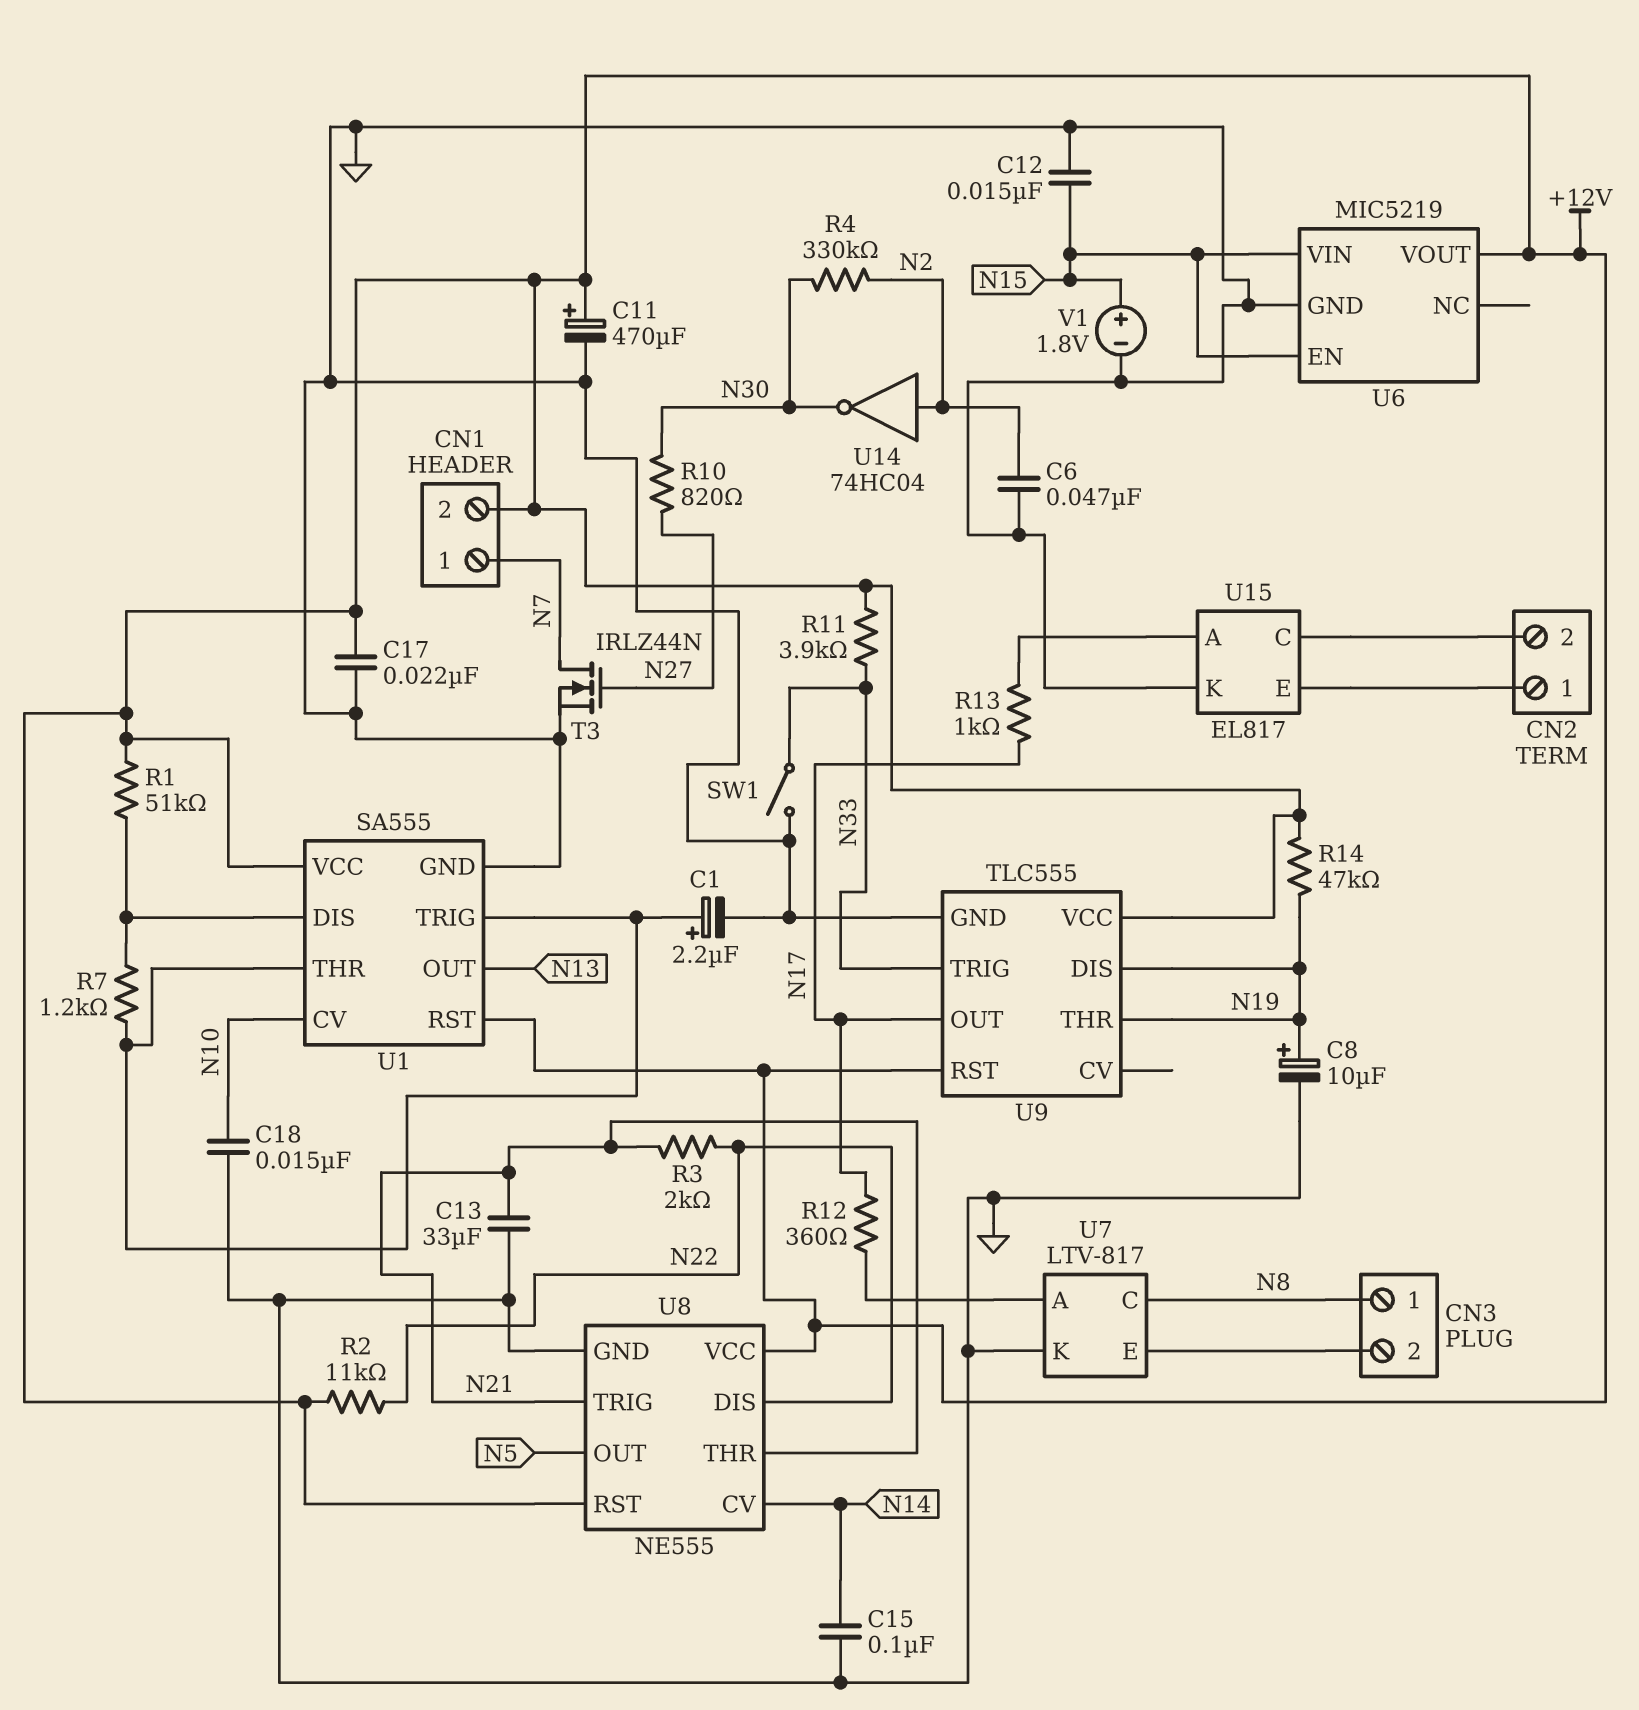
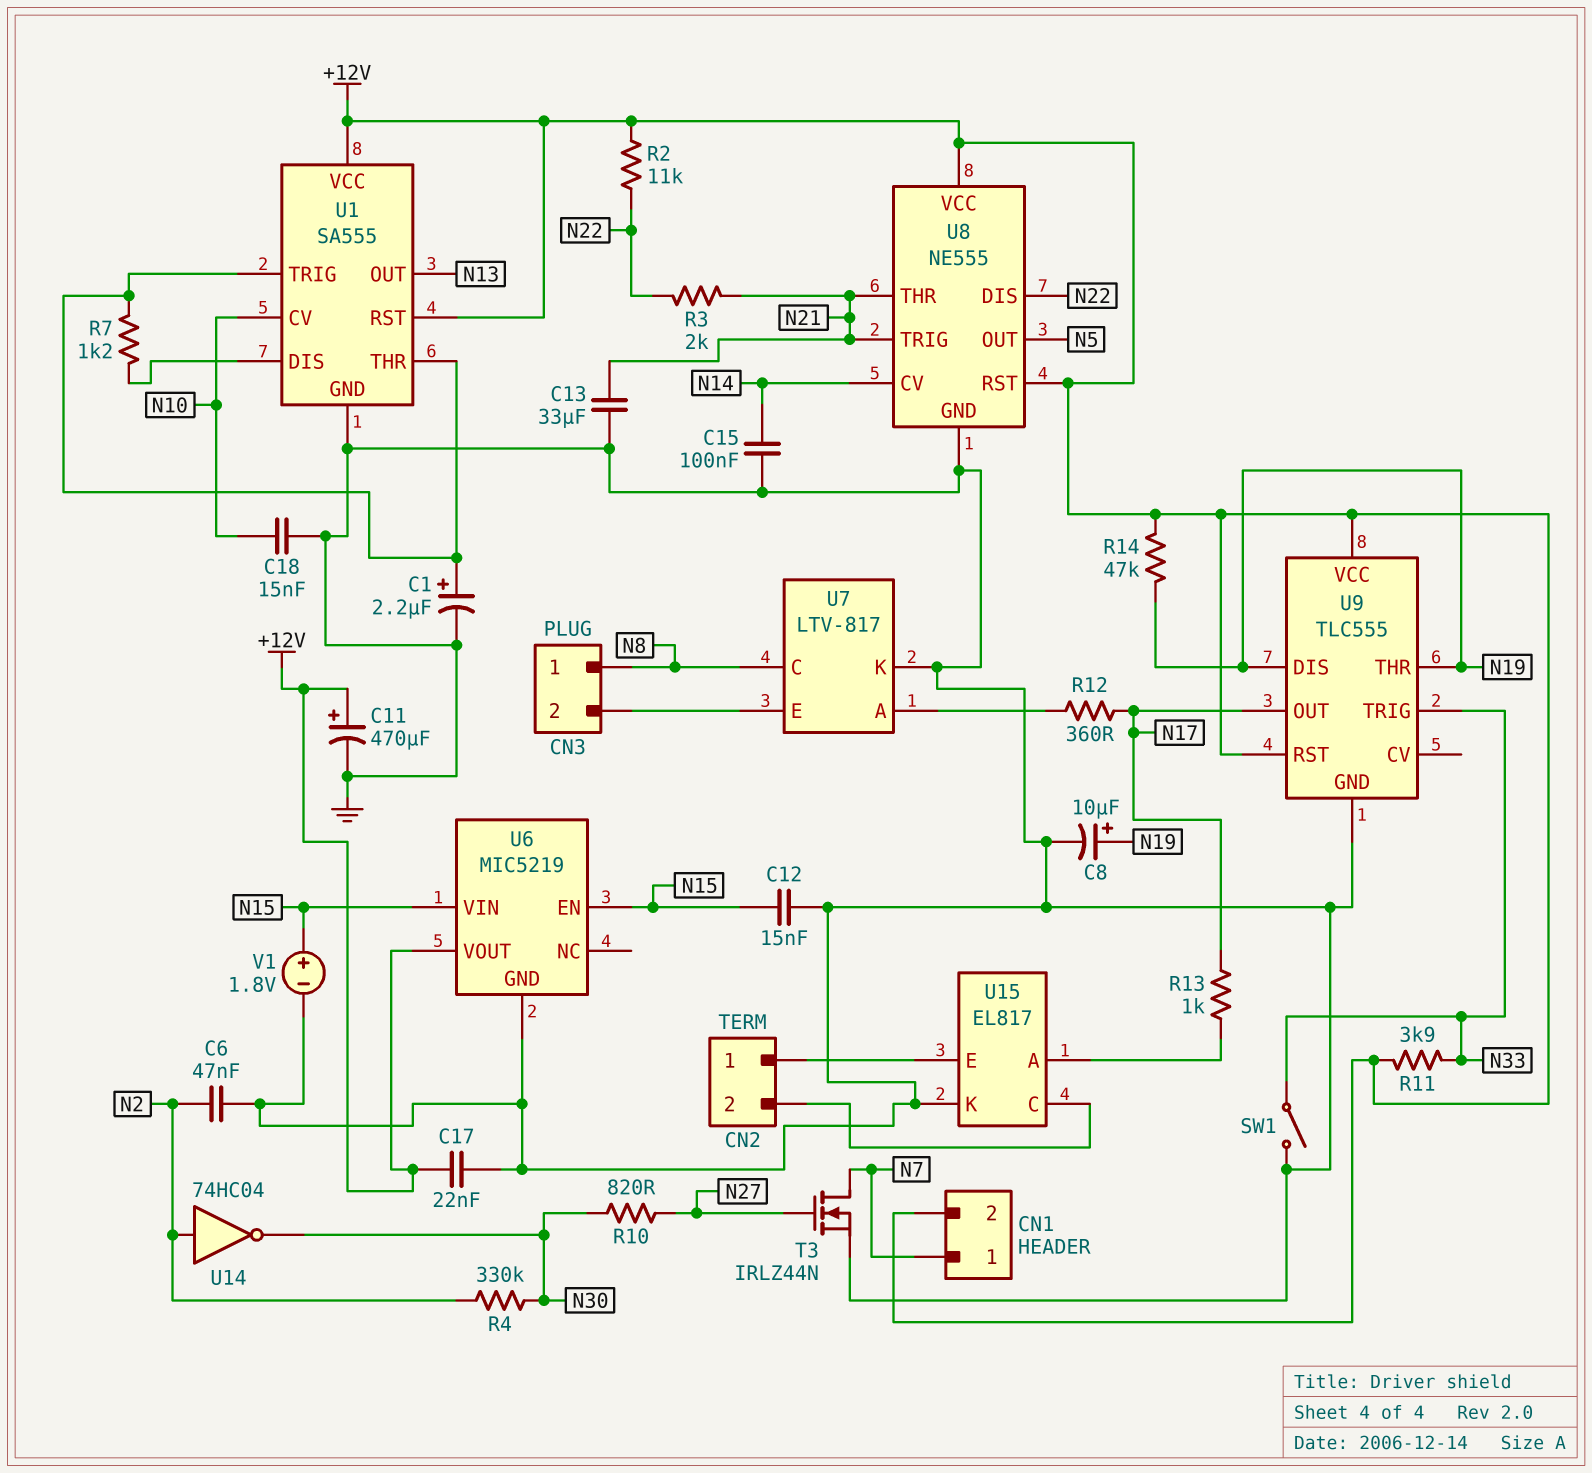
R1: 51k (+12V, U1/DIS) -> none

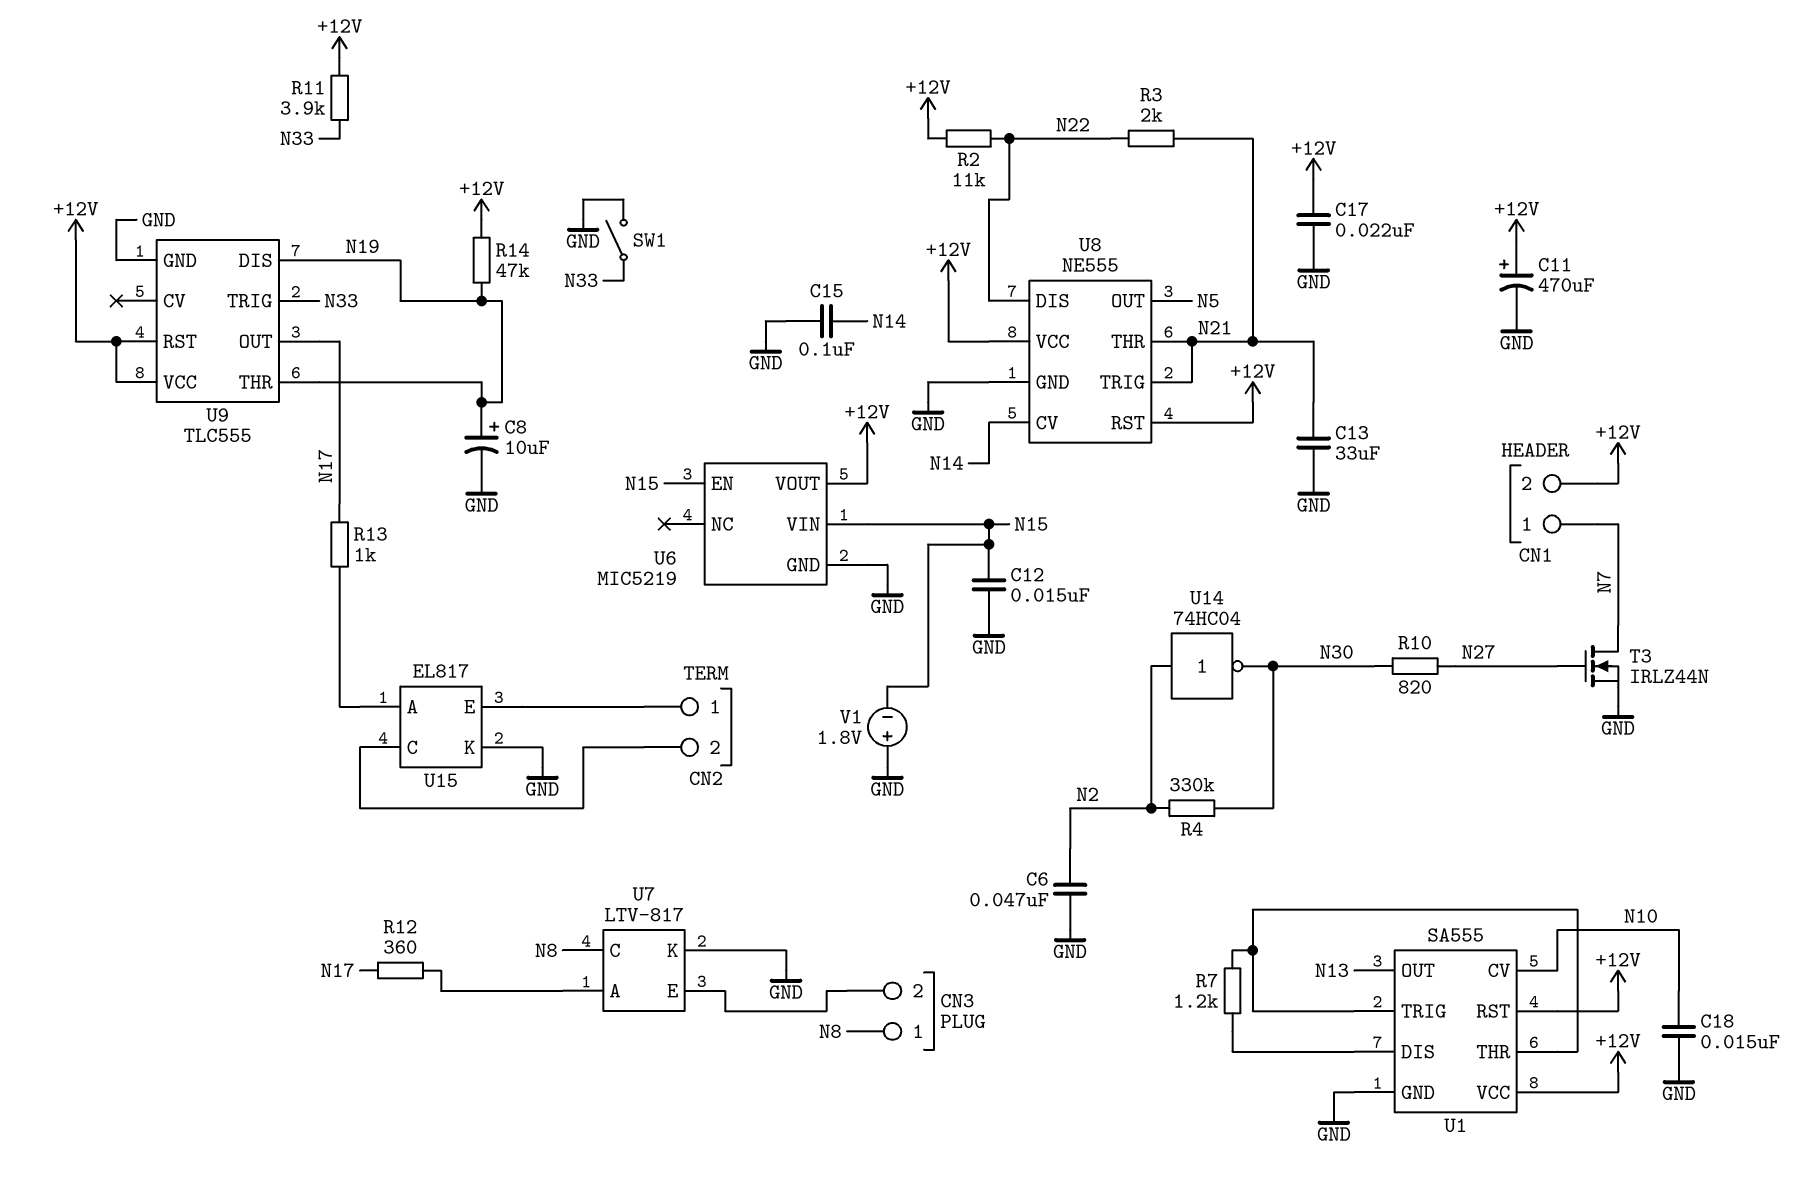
C1: 2.2uF (plus U1/THR, minus GND) -> none
V1: 1.8V (plus N15, minus GND) -> 1.8V (plus GND, minus N15)

